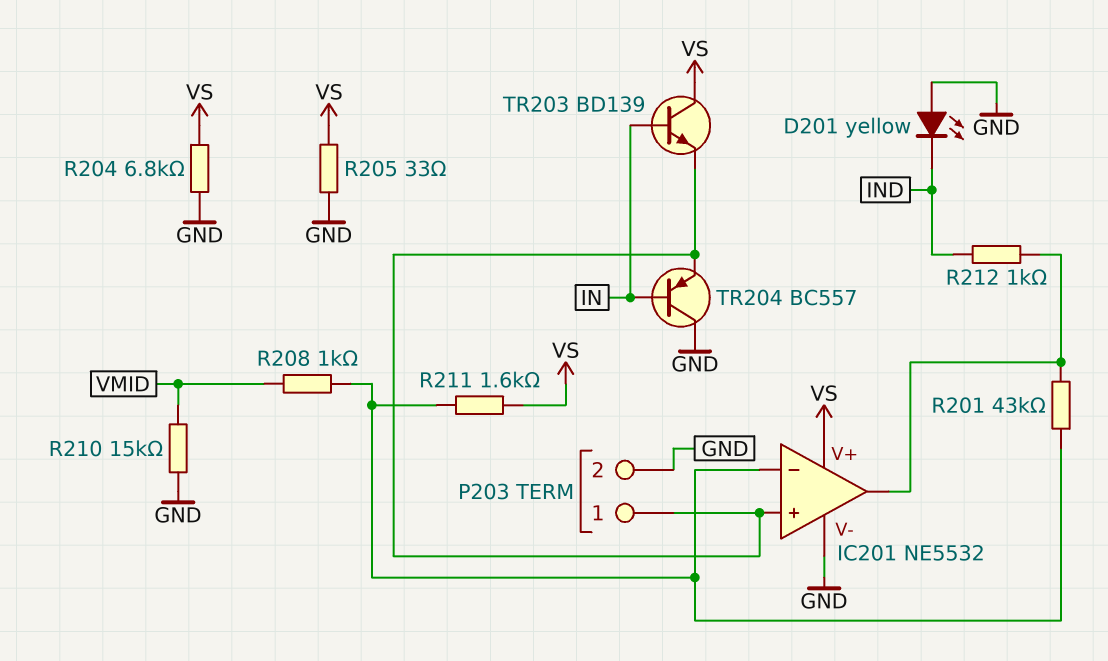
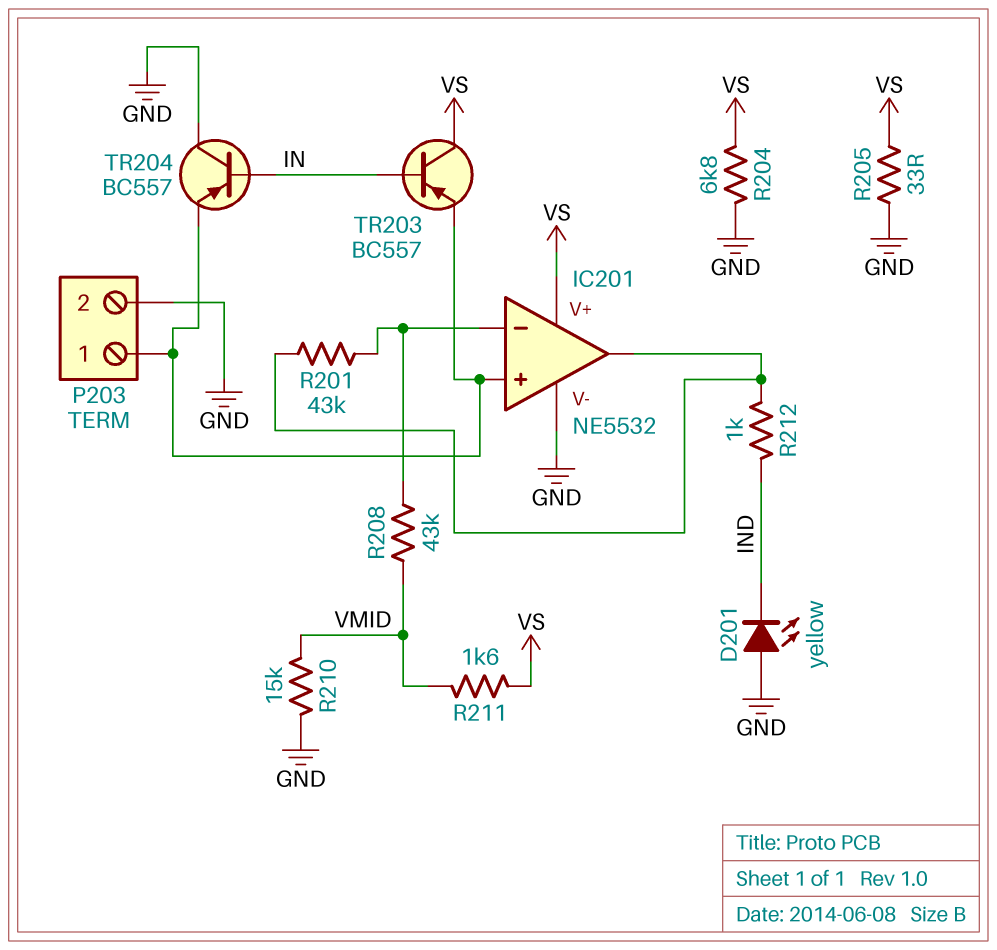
R208: 1k (IC201/in-, VMID) -> 43k (IC201/in-, VMID)
R211: 1.6k (IC201/in-, VS) -> 1.6k (VMID, VS)
TR203: NPN BD139 (B IN, C VS, E IC201/in+) -> PNP BC557 (B IN, C VS, E IC201/in+)

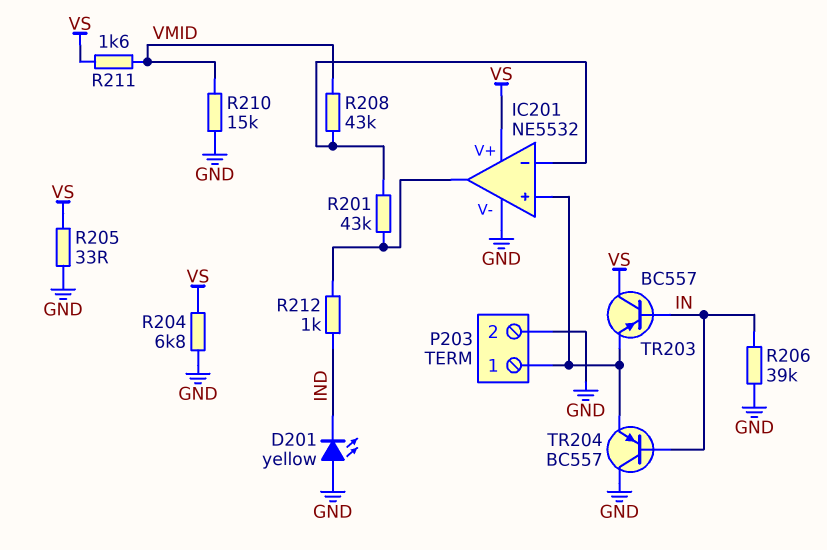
R206: none -> 39k (GND, IN)

